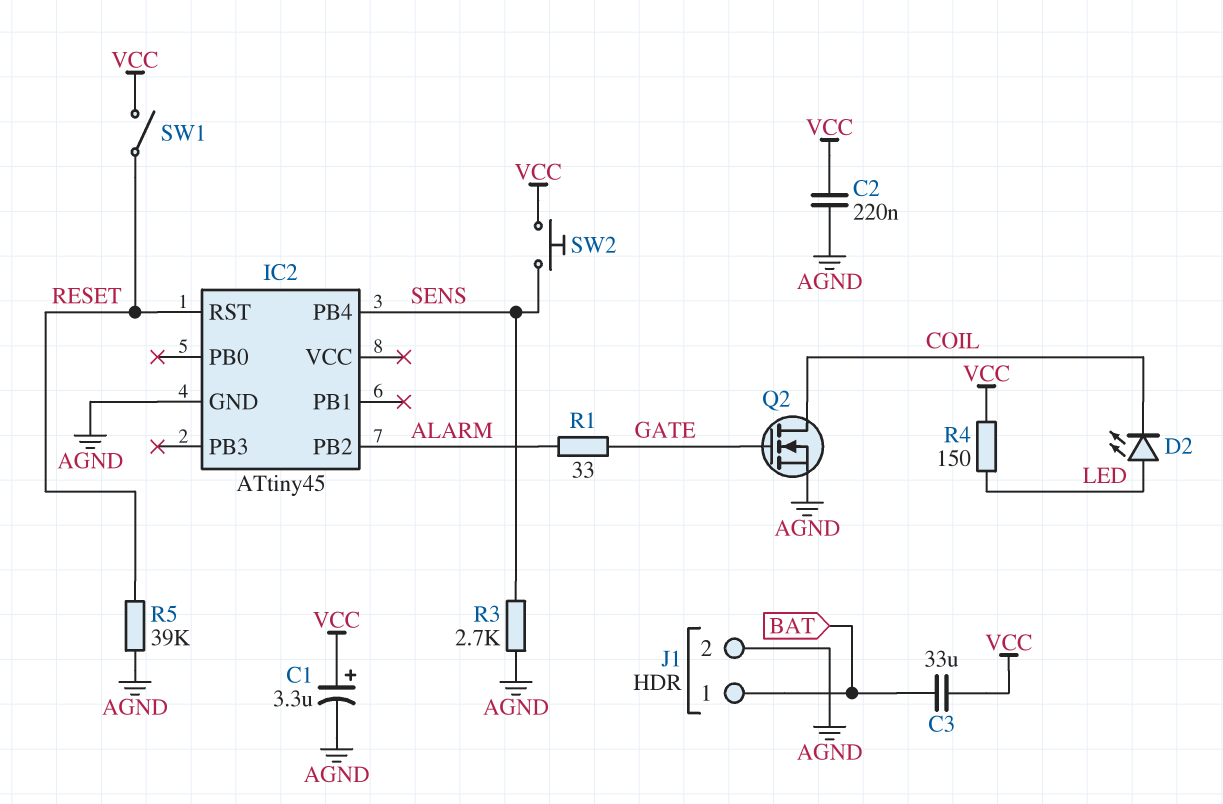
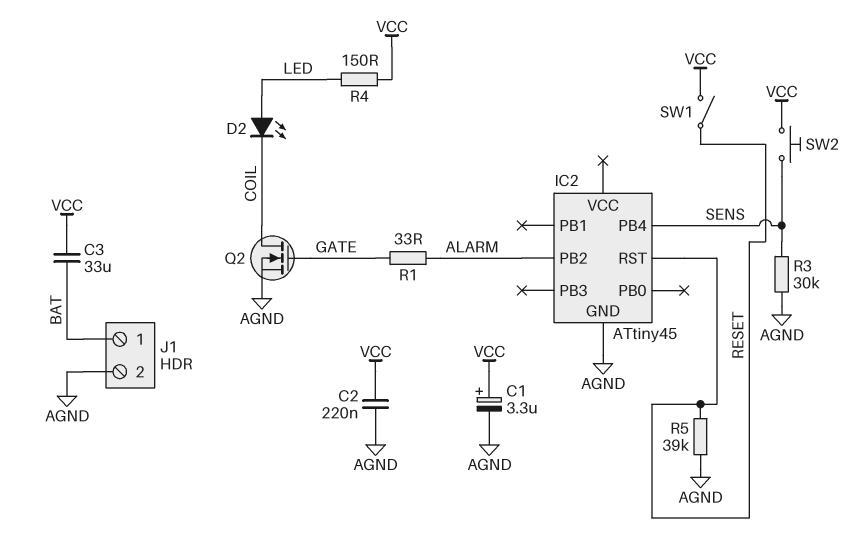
R3: 2.7k (AGND, SENS) -> 30k (AGND, SENS)

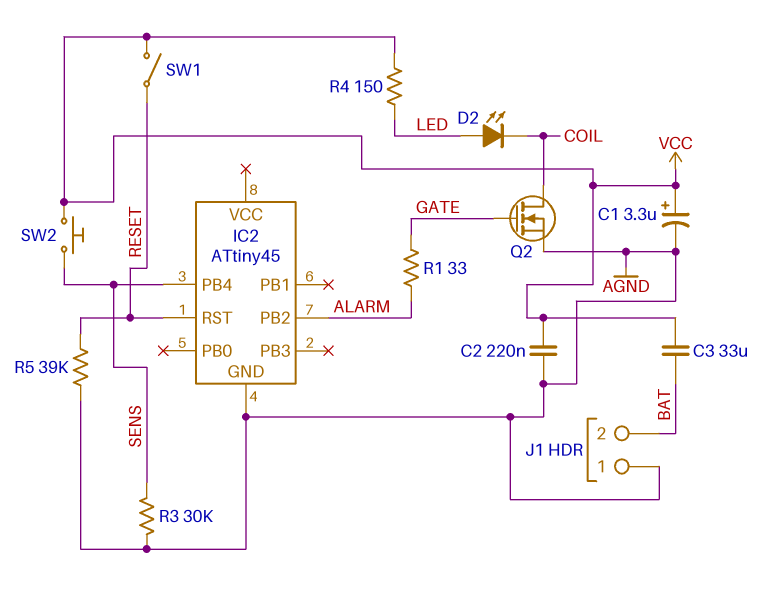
J1 pin 1: BAT -> AGND
J1 pin 2: AGND -> BAT

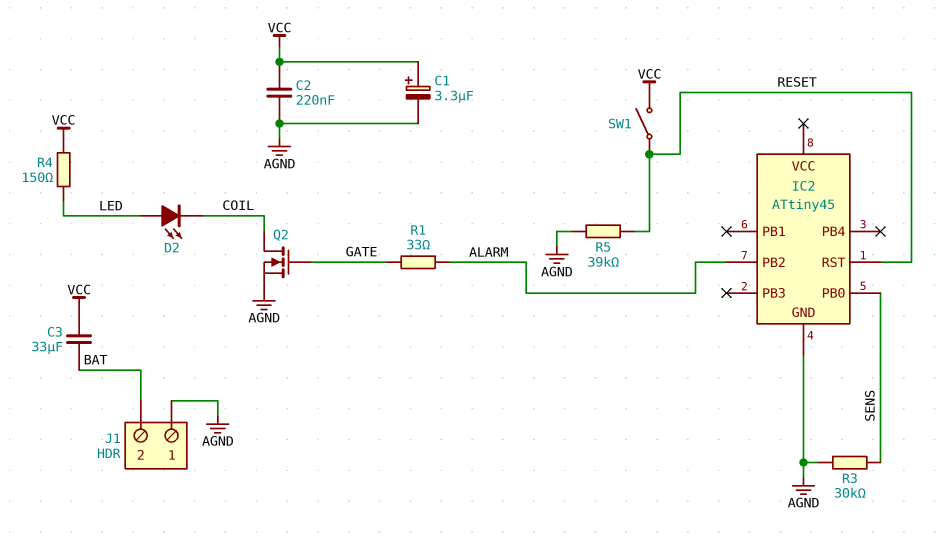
IC2 pin PB0: none -> SENS
IC2 pin PB4: SENS -> none
SW2: button (SENS, VCC) -> none

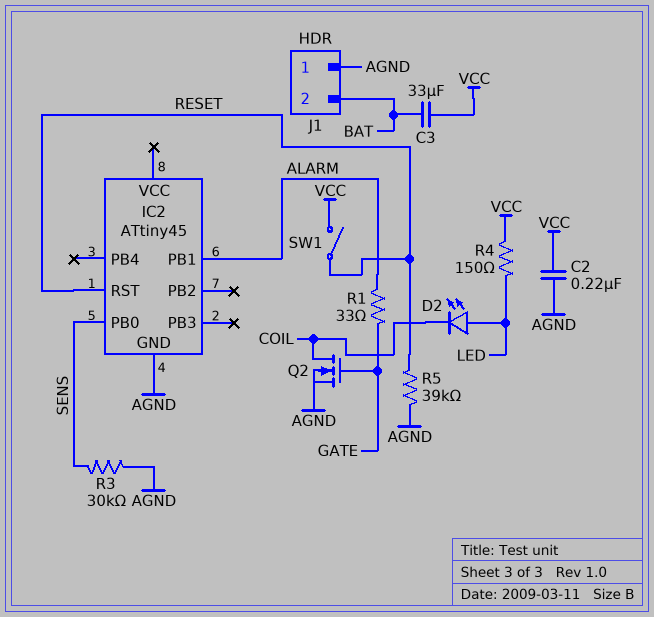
C1: 3.3uF (plus VCC, minus AGND) -> none
IC2 pin PB1: none -> ALARM
IC2 pin PB2: ALARM -> none

